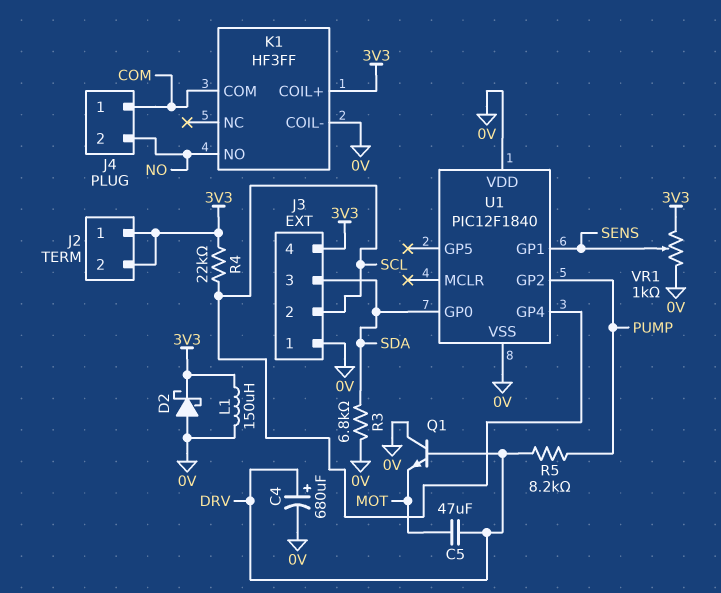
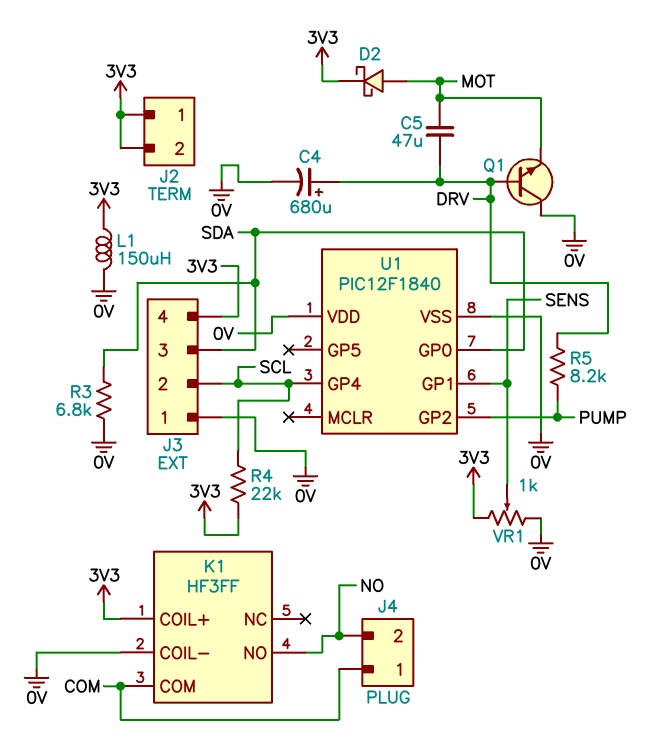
D2: schottky (A 0V, K 3V3) -> schottky (A MOT, K 3V3)

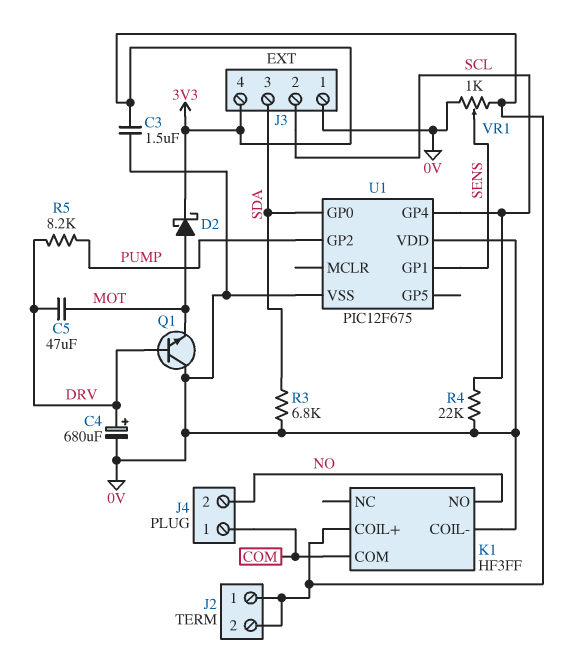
C3: none -> 1.5uF (0V, 3V3)
L1: 150uH (0V, 3V3) -> none
R4: 22k (3V3, SCL) -> 22k (0V, SCL)
U1: PIC12F1840 -> PIC12F675

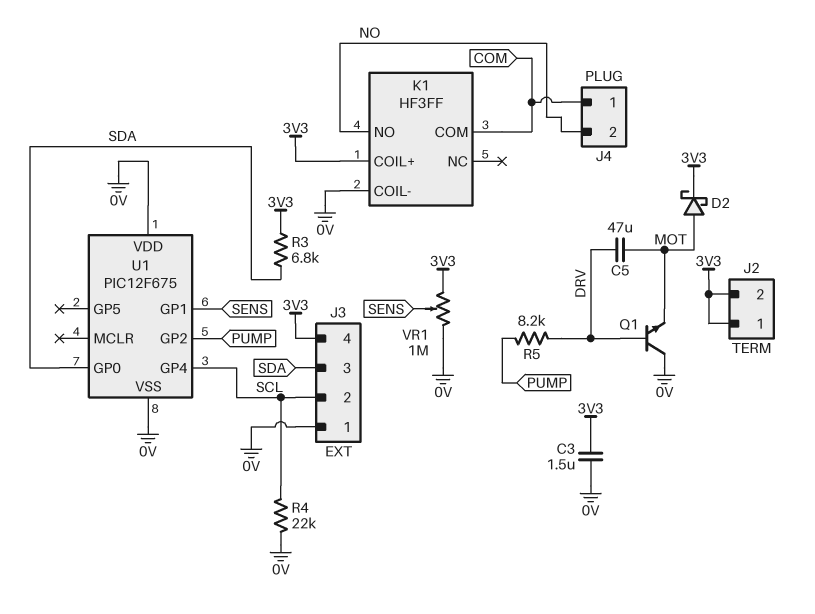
C4: 680uF (plus DRV, minus 0V) -> none
R3: 6.8k (0V, SDA) -> 6.8k (3V3, SDA)
VR1: 1k (0V, 3V3, wiper SENS) -> 1M (0V, 3V3, wiper SENS)

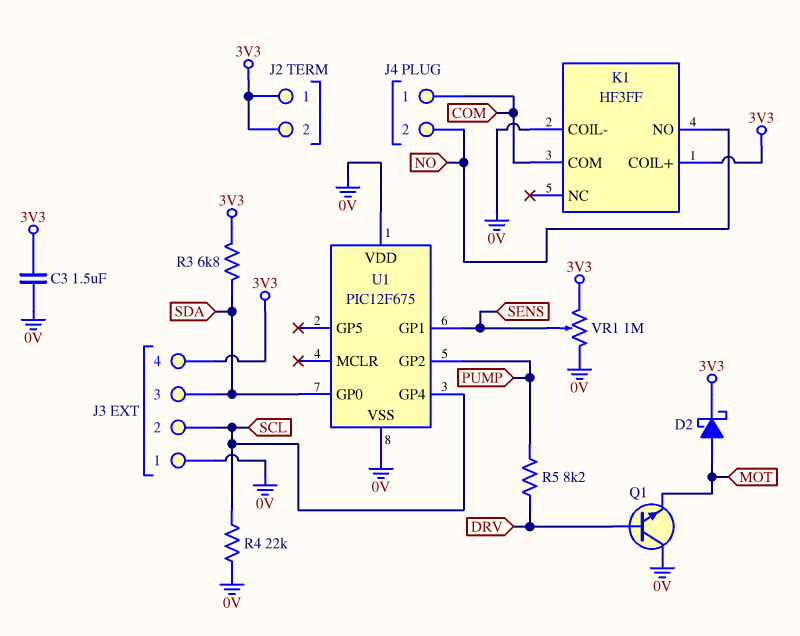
C5: 47uF (DRV, MOT) -> none

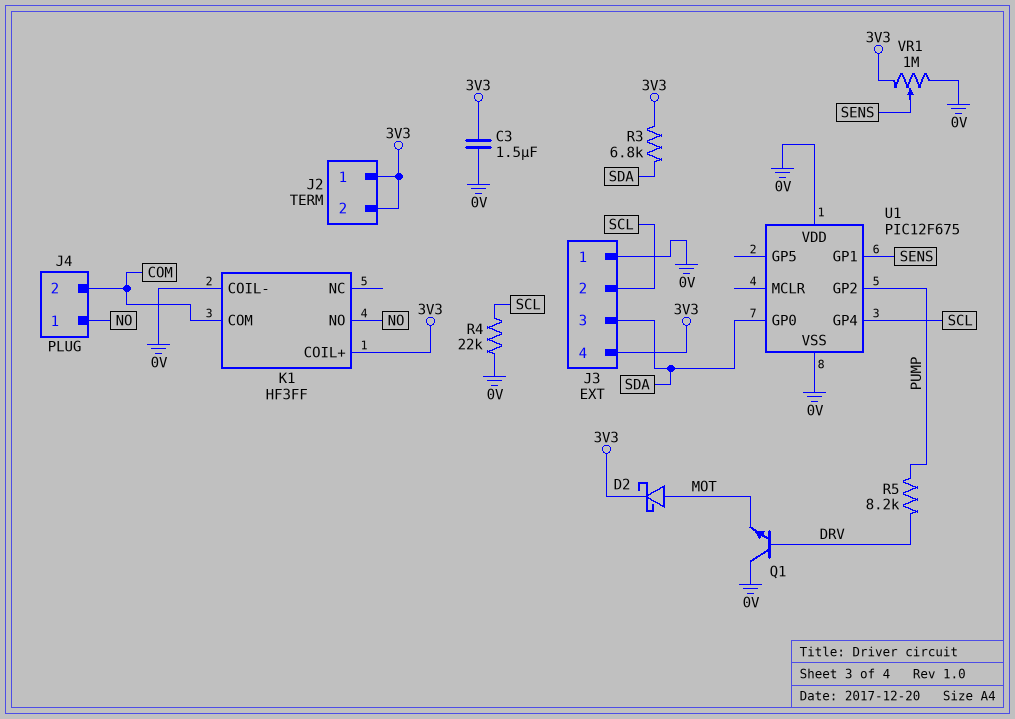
J4 pin 1: COM -> NO
J4 pin 2: NO -> COM

